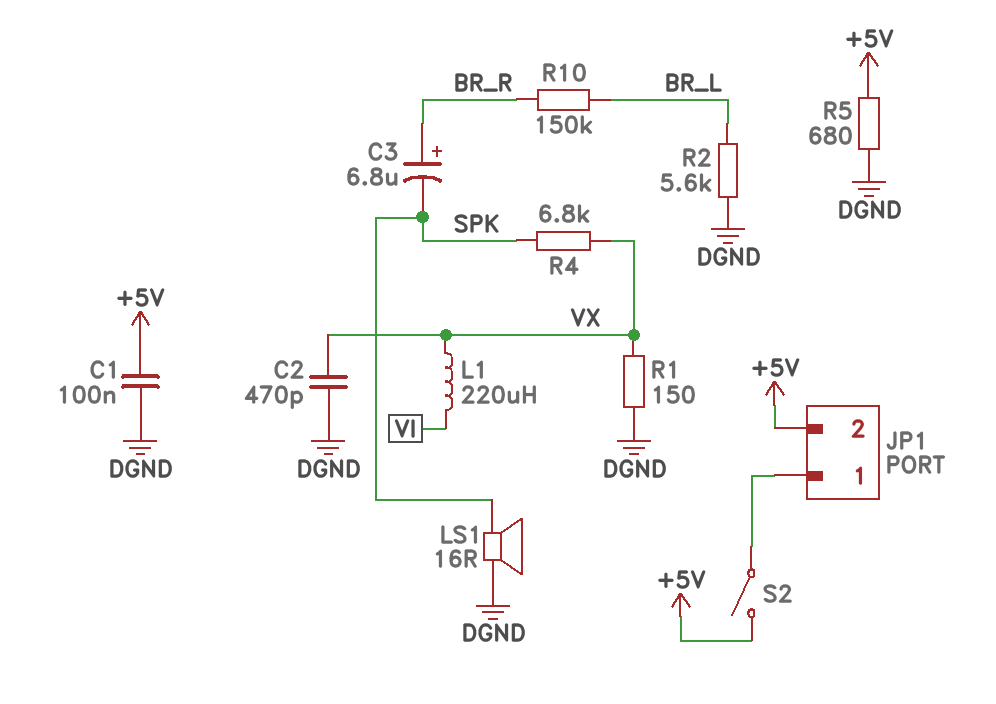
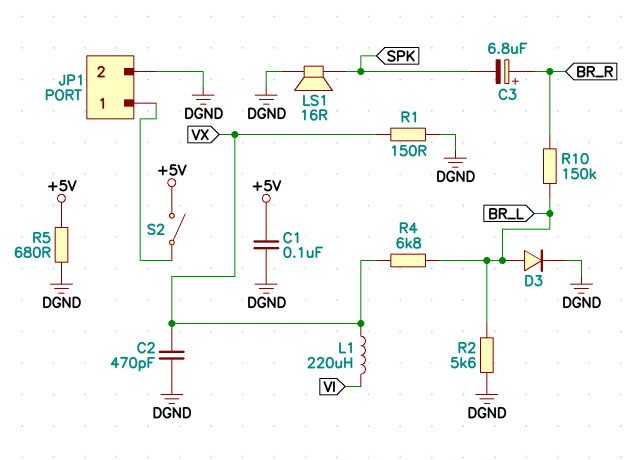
D3: none -> diode (A BR_L, K DGND)
JP1 pin 2: +5V -> DGND
R4: 6.8k (SPK, VX) -> 6.8k (BR_L, VX)

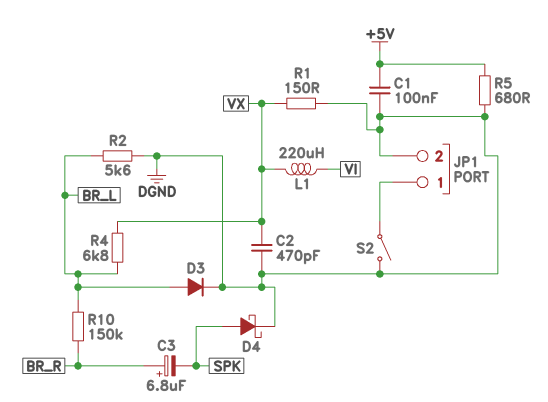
D4: none -> schottky (A SPK, K DGND)
LS1: speaker 16R (DGND, SPK) -> none
S2: switch (+5V, JP1/1) -> switch (DGND, JP1/1)

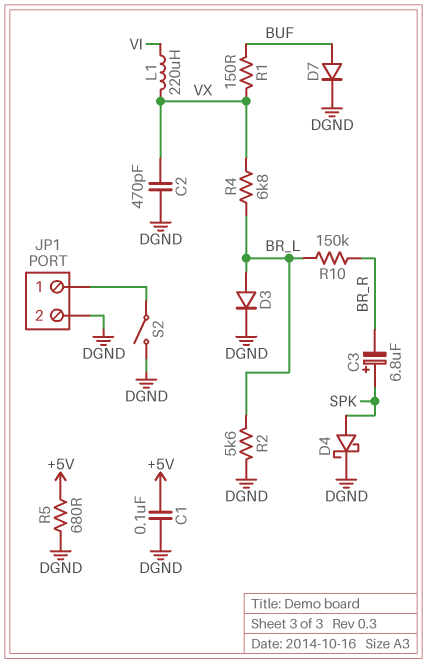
C3: 6.8uF (plus BR_R, minus SPK) -> 6.8uF (plus SPK, minus BR_R)
D7: none -> diode (A BUF, K DGND)
R1: 150 (DGND, VX) -> 150 (BUF, VX)

